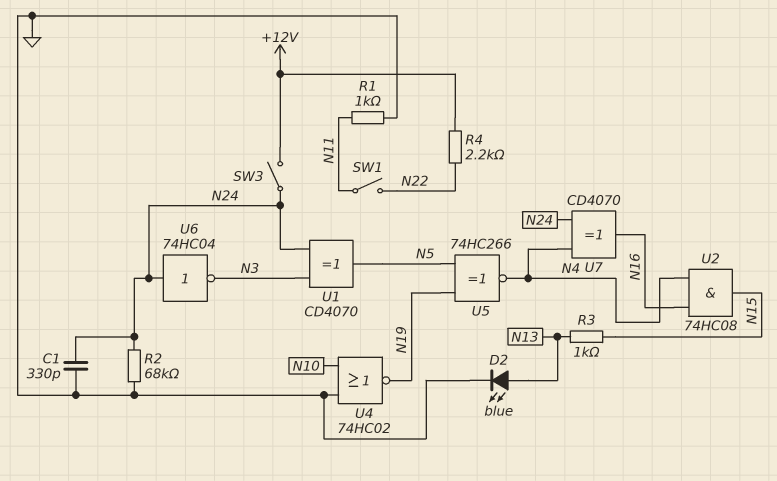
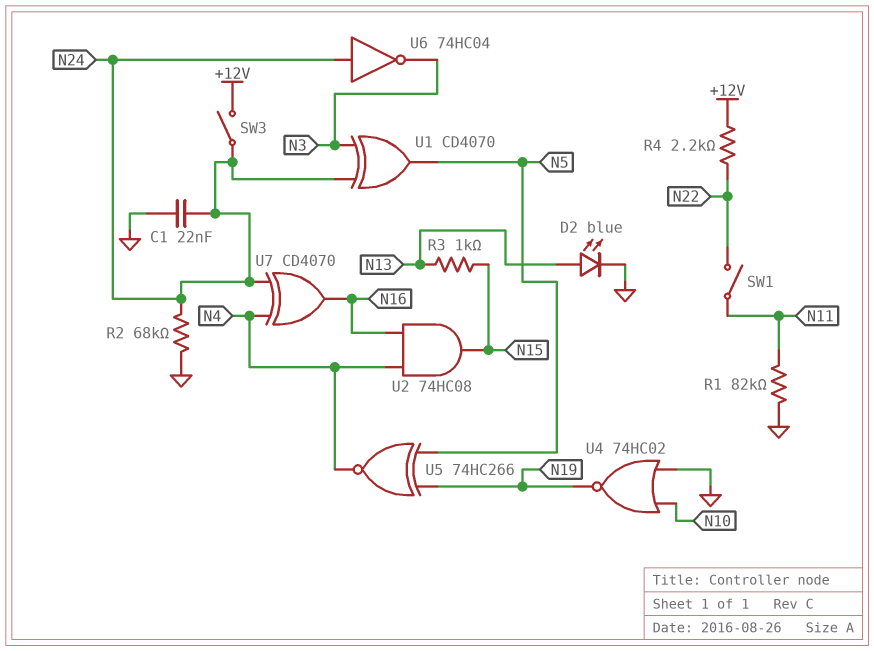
C1: 330pF (GND, N24) -> 22nF (GND, N24)
R1: 1k (GND, N11) -> 82k (GND, N11)

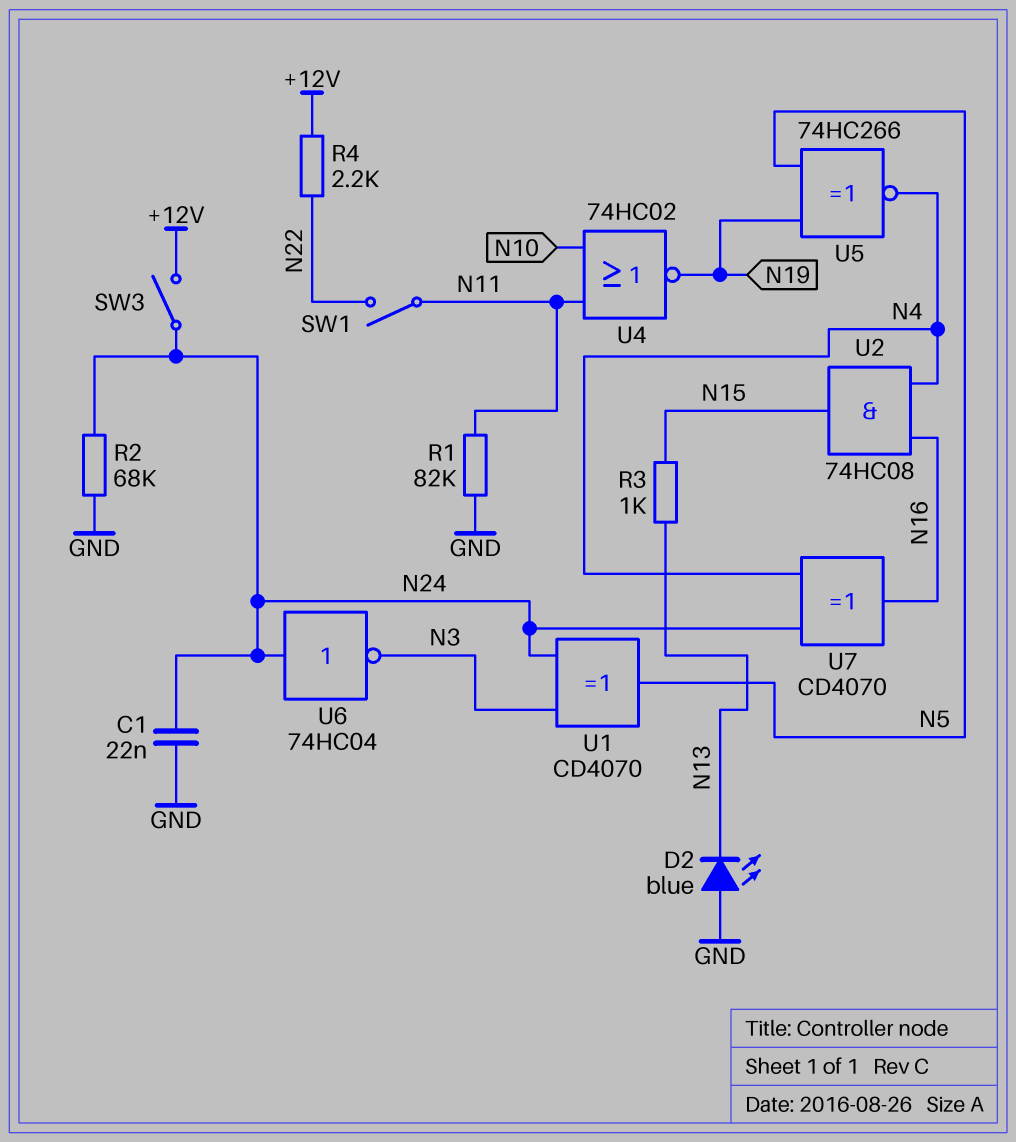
D2: LED blue (A N13, K GND) -> LED blue (A GND, K N13)
U4: NOR 74HC02 (in GND, in N10, out N19) -> NOR 74HC02 (in N10, in N11, out N19)

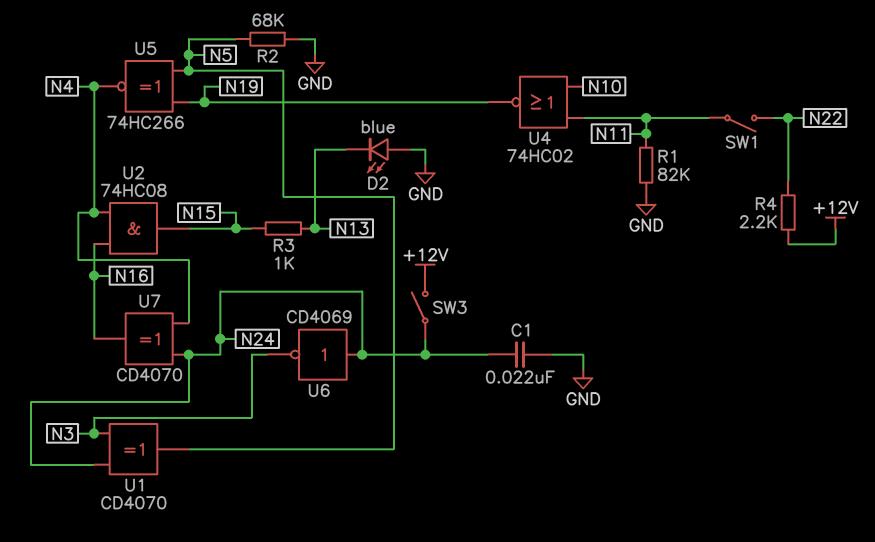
R2: 68k (GND, N24) -> 68k (GND, N5)
U6: NOT 74HC04 (in N24, out N3) -> NOT CD4069 (in N24, out N3)

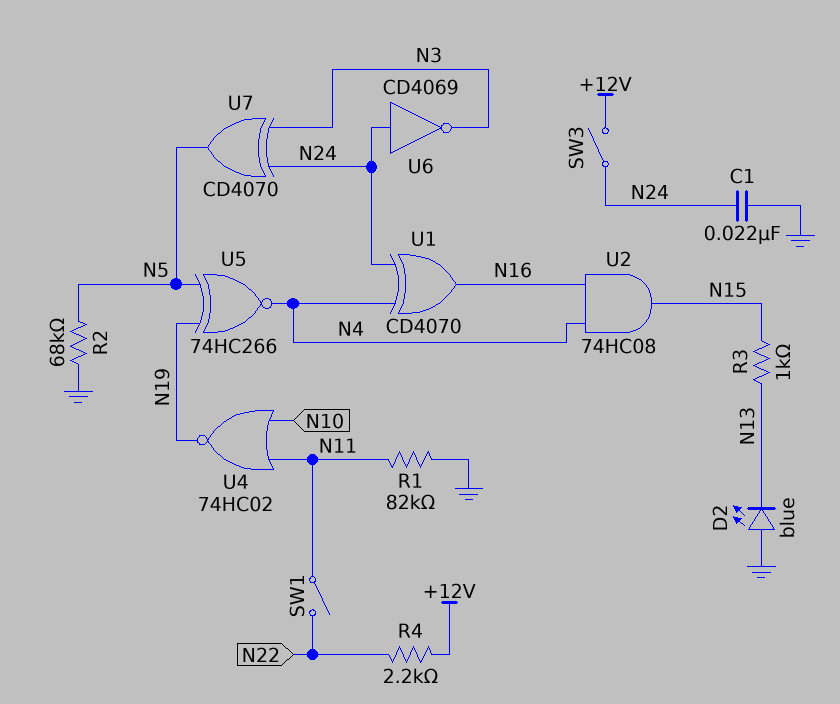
U1: XOR CD4070 (in N3, in N24, out N5) -> XOR CD4070 (in N4, in N24, out N16)
U7: XOR CD4070 (in N4, in N24, out N16) -> XOR CD4070 (in N3, in N24, out N5)

